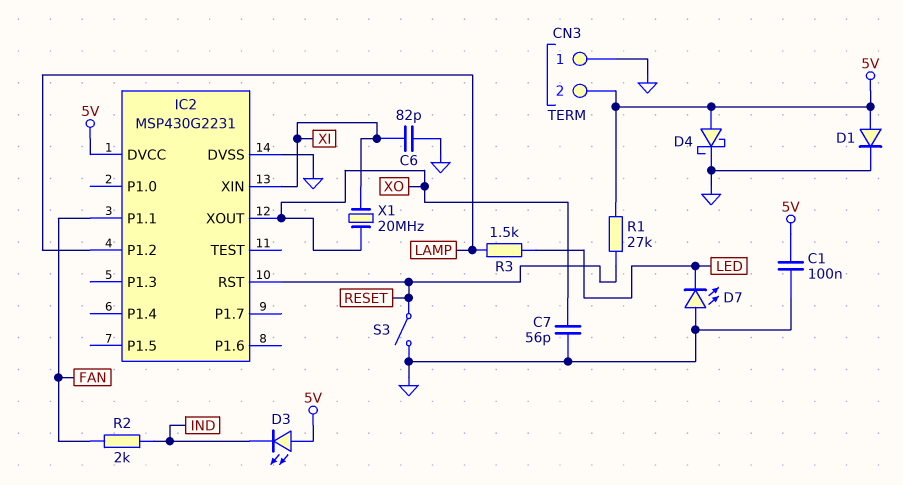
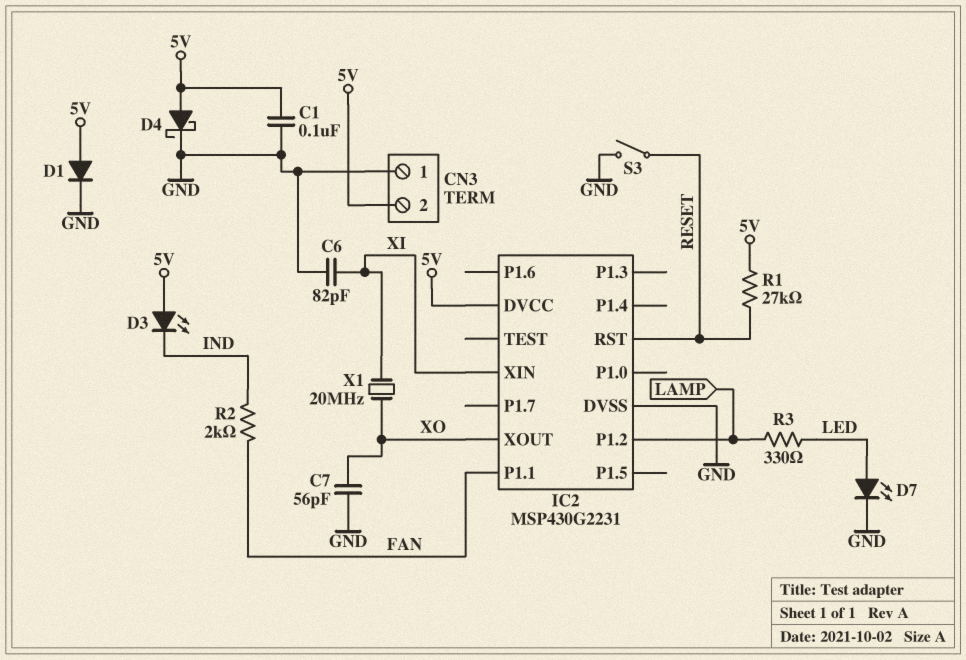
D7: LED (A GND, K LED) -> LED (A LED, K GND)
R3: 1.5k (LAMP, LED) -> 330 (LAMP, LED)

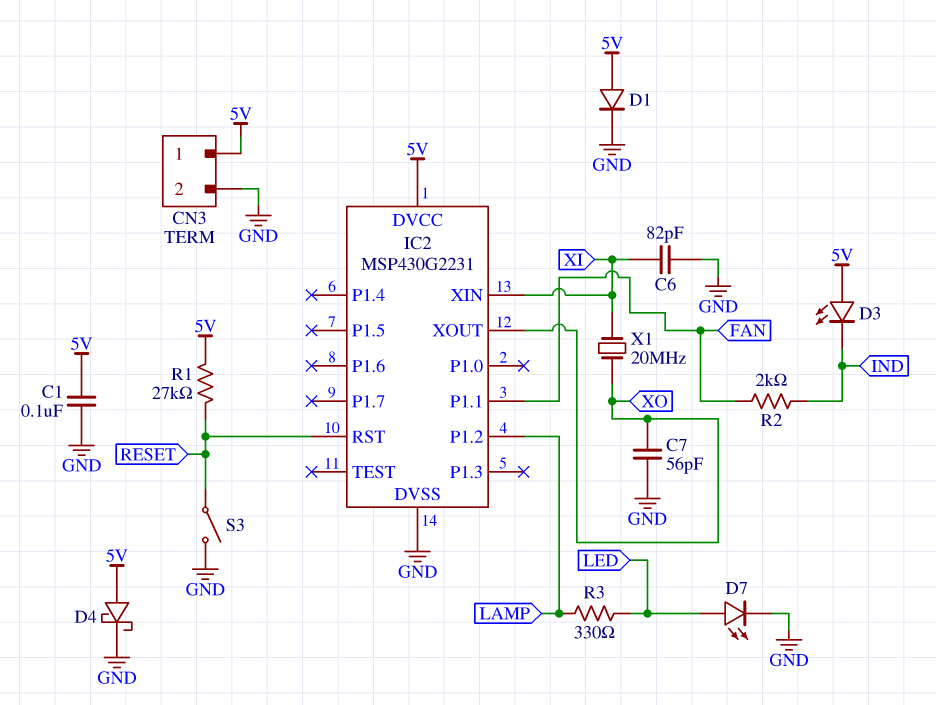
CN3 pin 1: GND -> 5V
CN3 pin 2: 5V -> GND

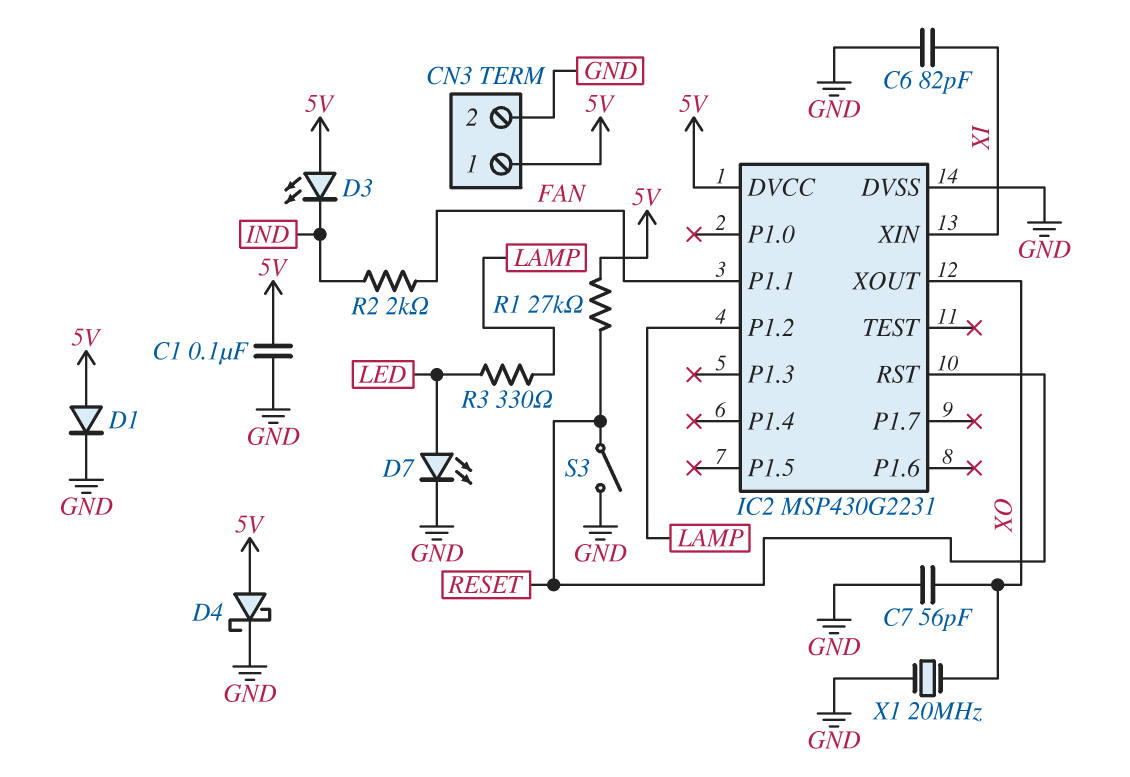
X1: 20MHz (XI, XO) -> 20MHz (GND, XO)

